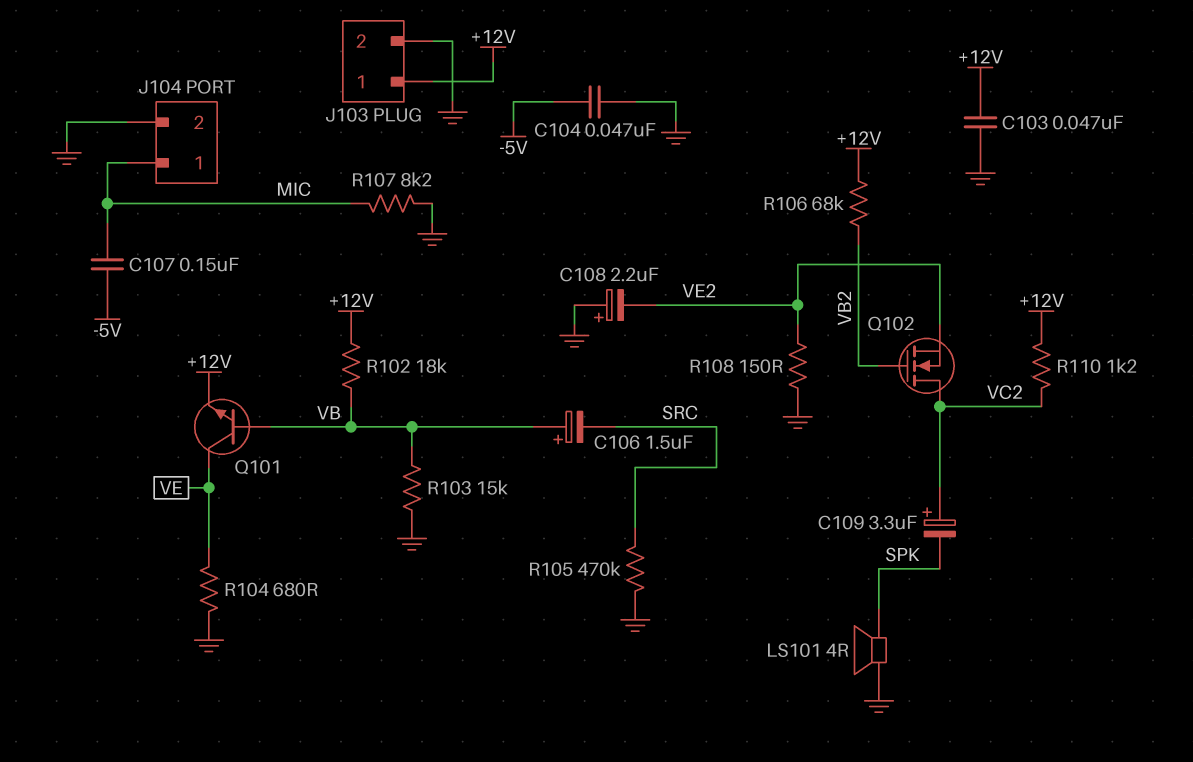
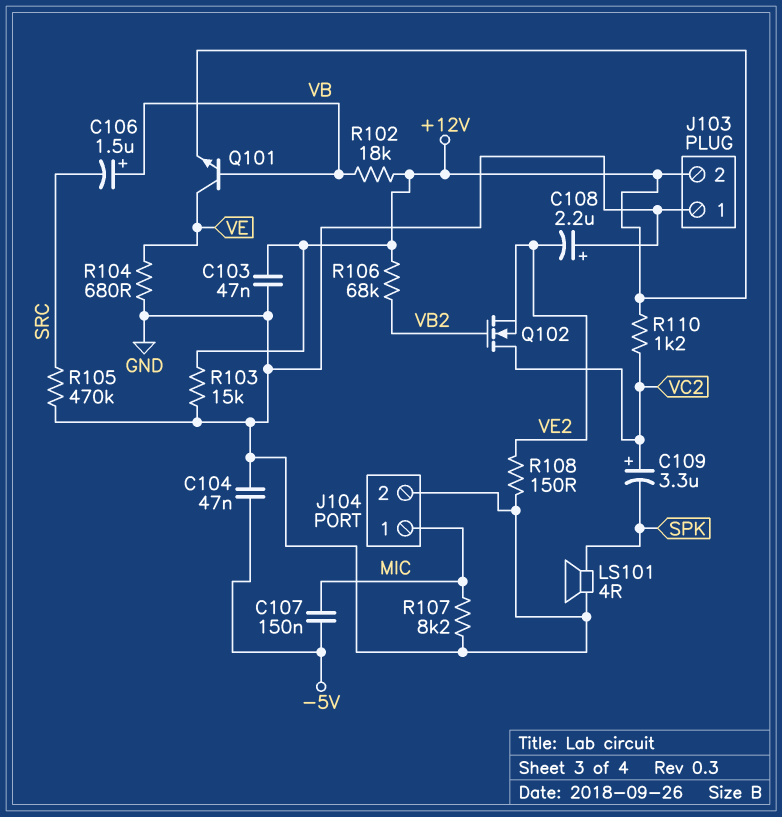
J103 pin 1: +12V -> GND
J103 pin 2: GND -> +12V
R103: 15k (GND, VB) -> 15k (+12V, GND)

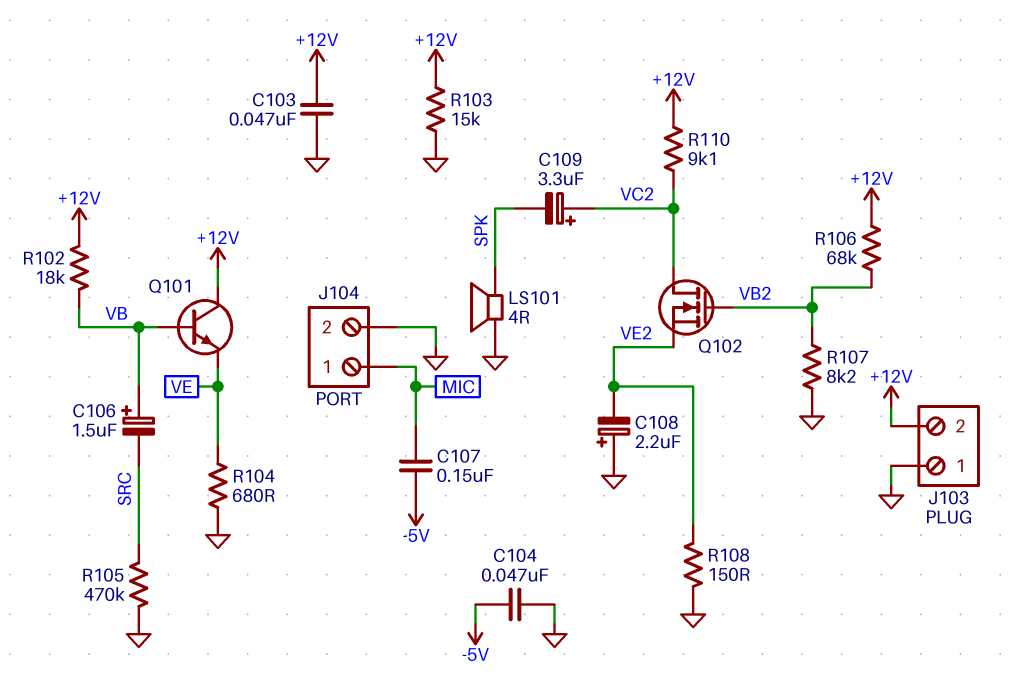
Q101: NPN (B VB, C VE, E +12V) -> NPN (B VB, C +12V, E VE)
R107: 8.2k (GND, MIC) -> 8.2k (GND, VB2)
R110: 1.2k (+12V, VC2) -> 9.1k (+12V, VC2)

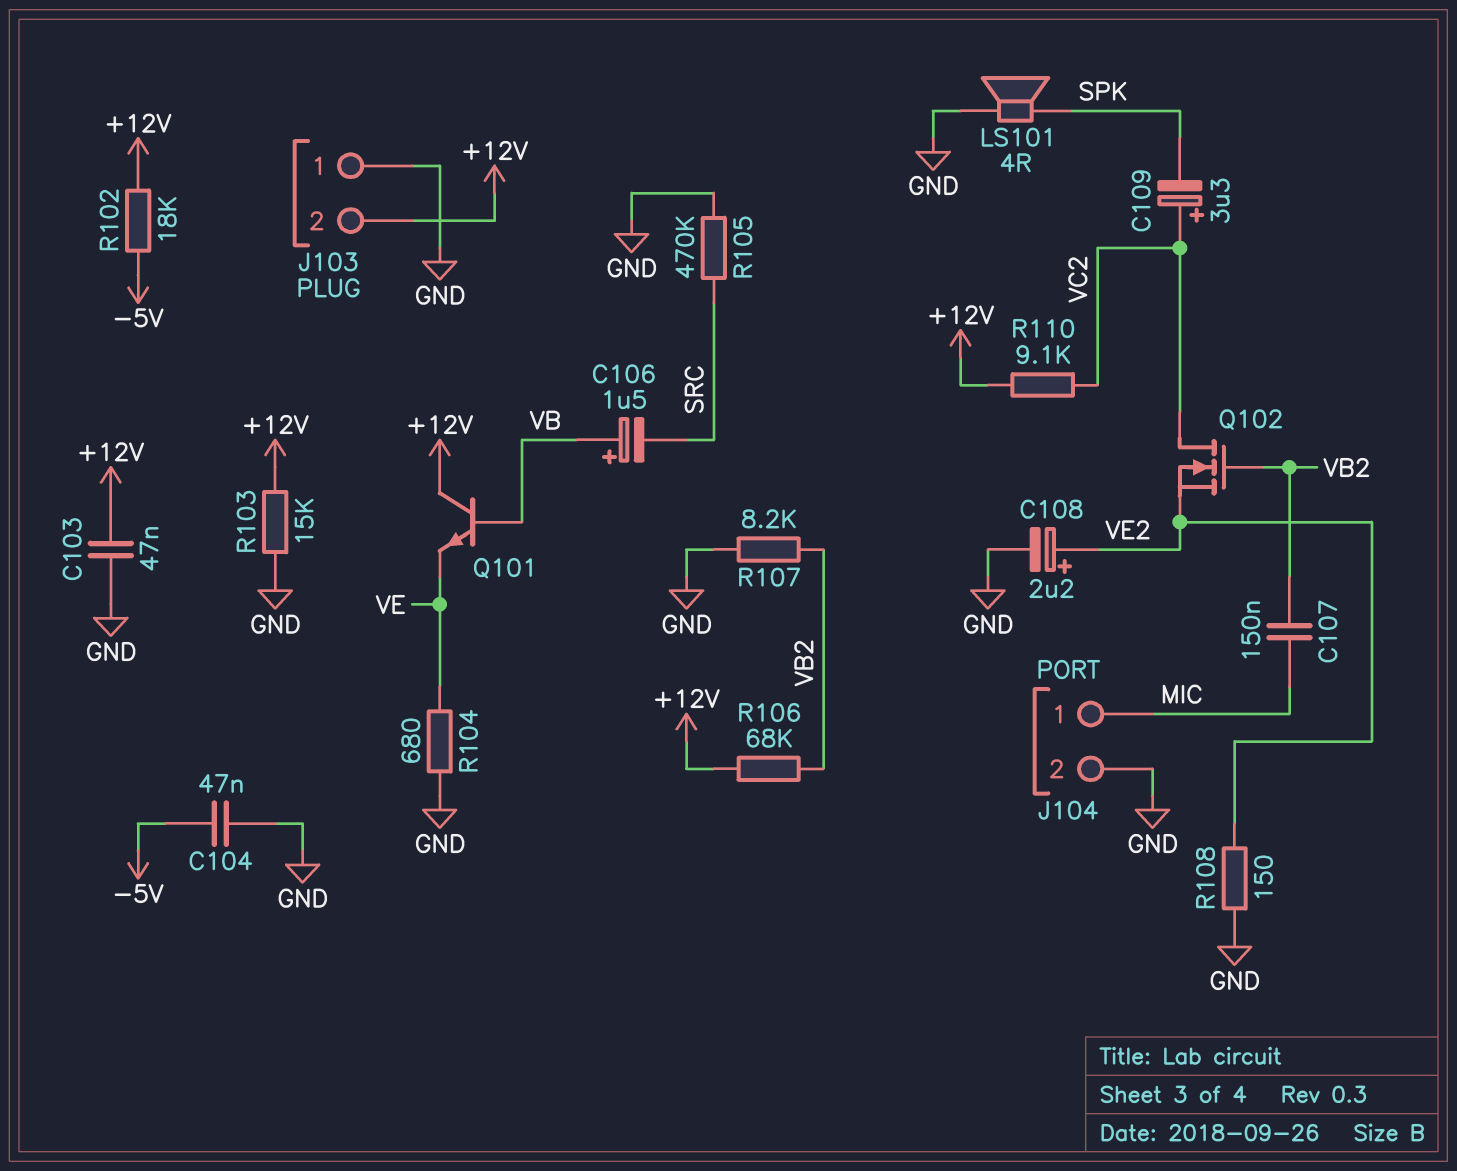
C107: 150nF (-5V, MIC) -> 150nF (MIC, VB2)
C108: 2.2uF (plus GND, minus VE2) -> 2.2uF (plus VE2, minus GND)
R102: 18k (+12V, VB) -> 18k (+12V, -5V)

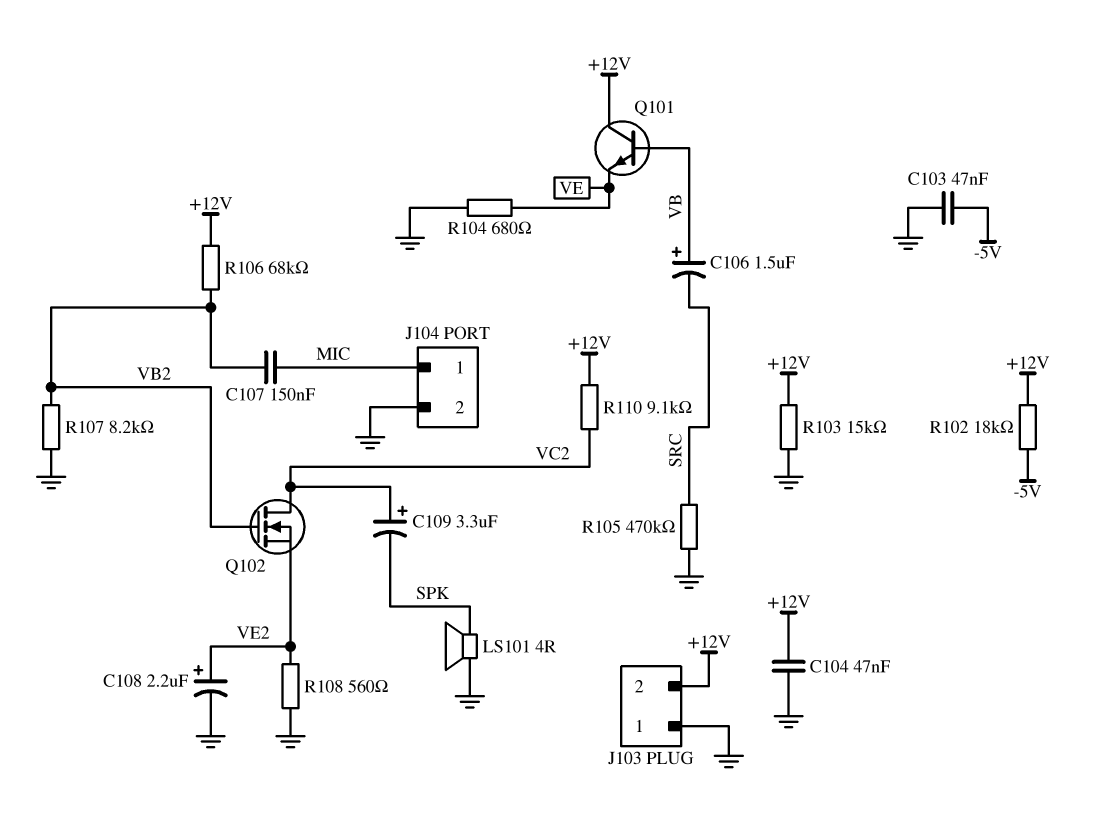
C103: 47nF (+12V, GND) -> 47nF (-5V, GND)
C104: 47nF (-5V, GND) -> 47nF (+12V, GND)
R108: 150 (GND, VE2) -> 560 (GND, VE2)

